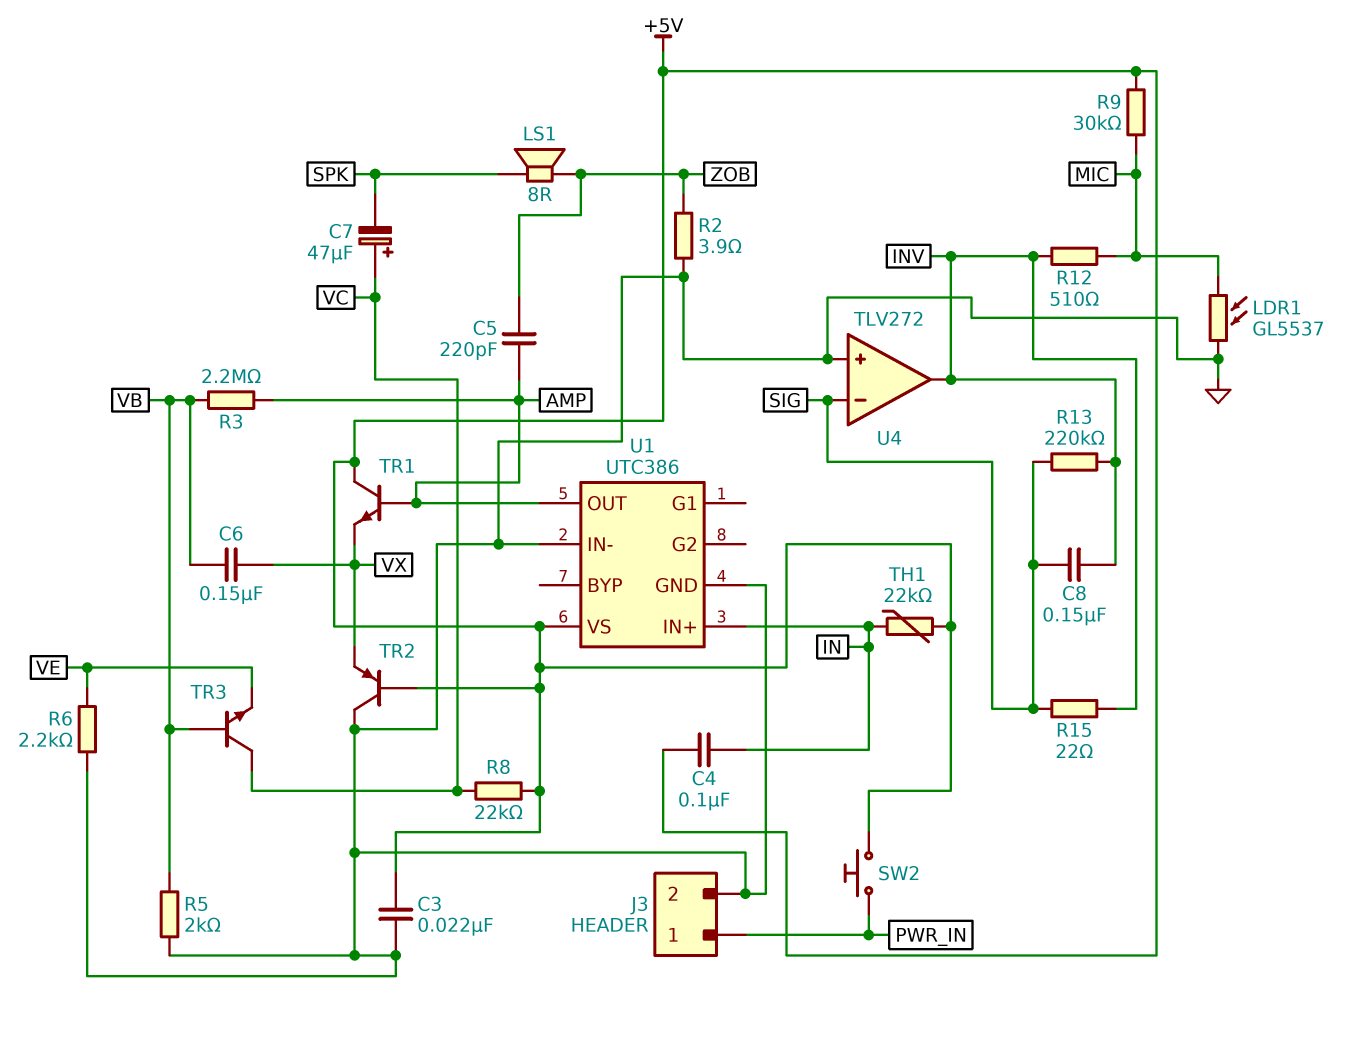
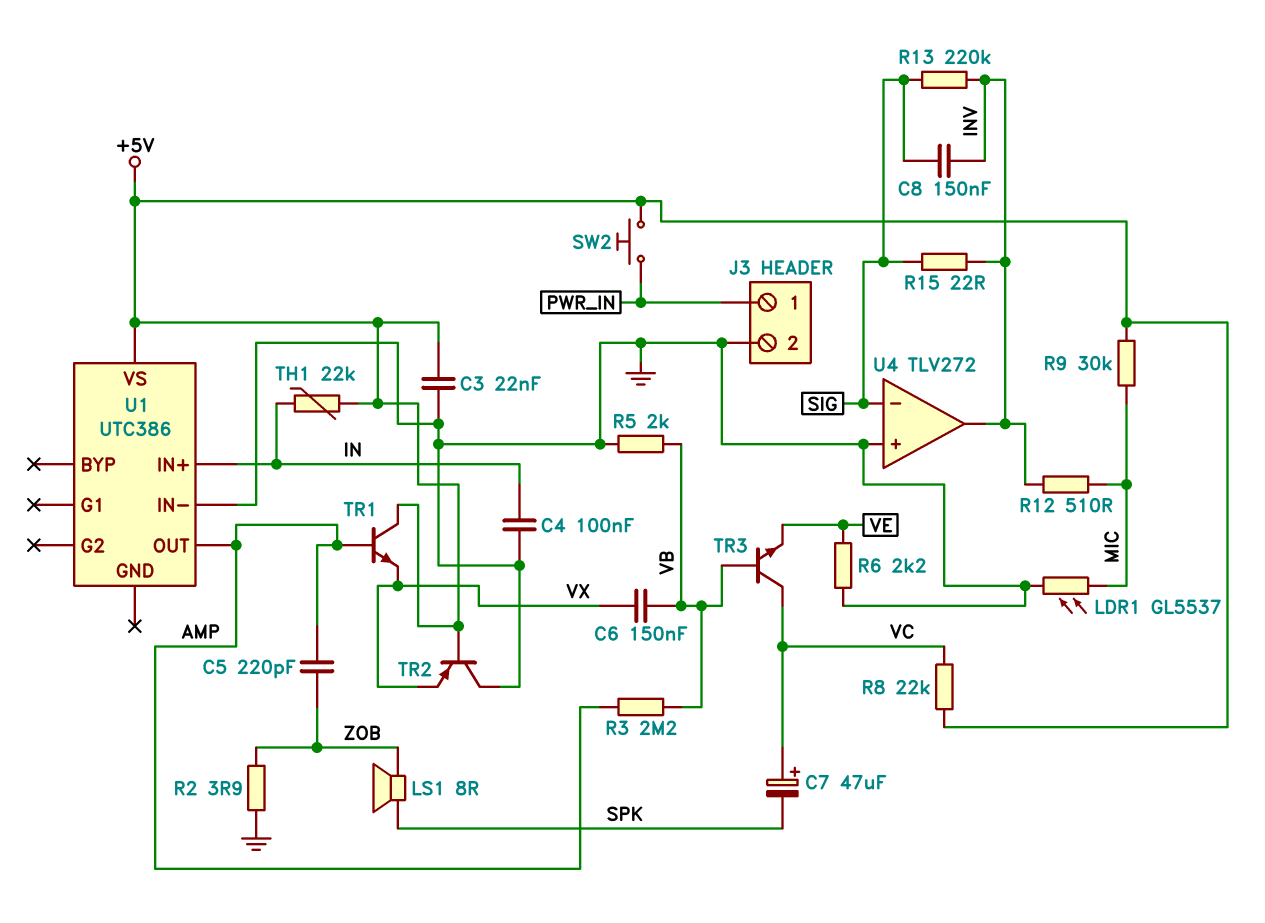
C4: 100nF (+5V, IN) -> 100nF (GND, IN)
U1 pin GND: GND -> none

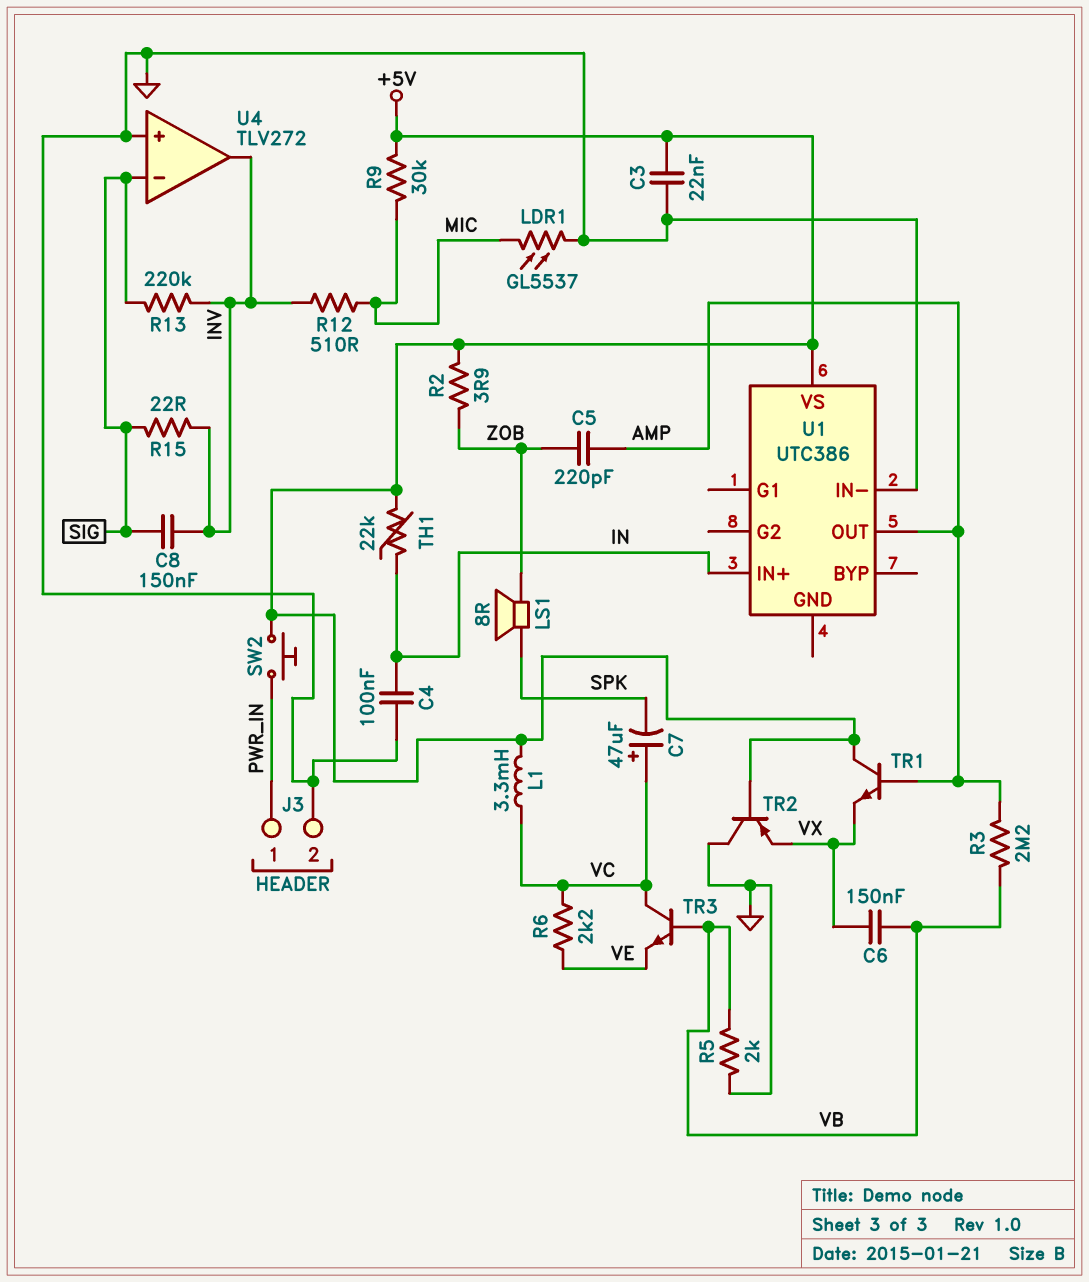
L1: none -> 3.3mH (+5V, VC)
R2: 3.9 (GND, ZOB) -> 3.9 (+5V, ZOB)
R6: 2.2k (GND, VE) -> 2.2k (VC, VE)
R8: 22k (+5V, VC) -> none

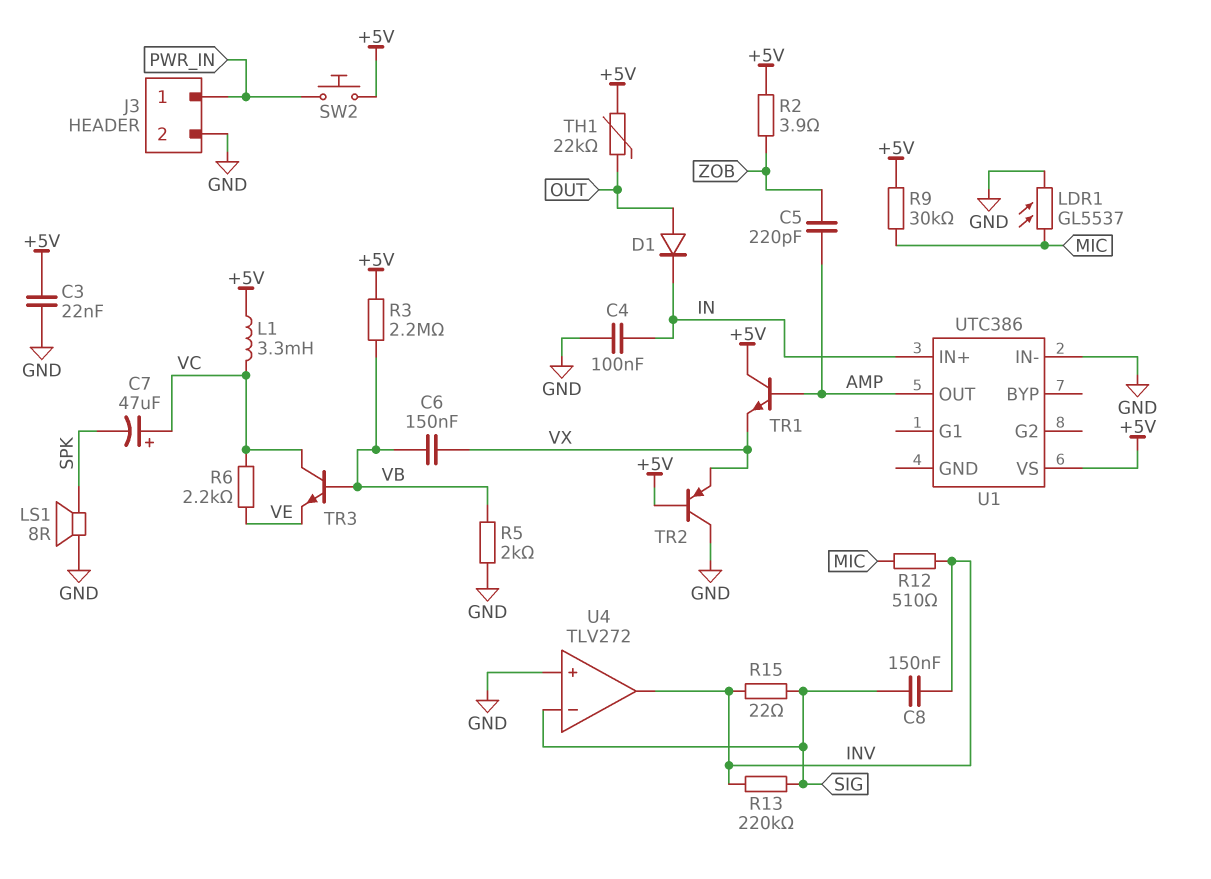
D1: none -> diode (A OUT, K IN)
LS1: speaker 8R (SPK, ZOB) -> speaker 8R (GND, SPK)
R3: 2.2M (AMP, VB) -> 2.2M (+5V, VB)
TH1: 22k (+5V, IN) -> 22k (+5V, OUT)

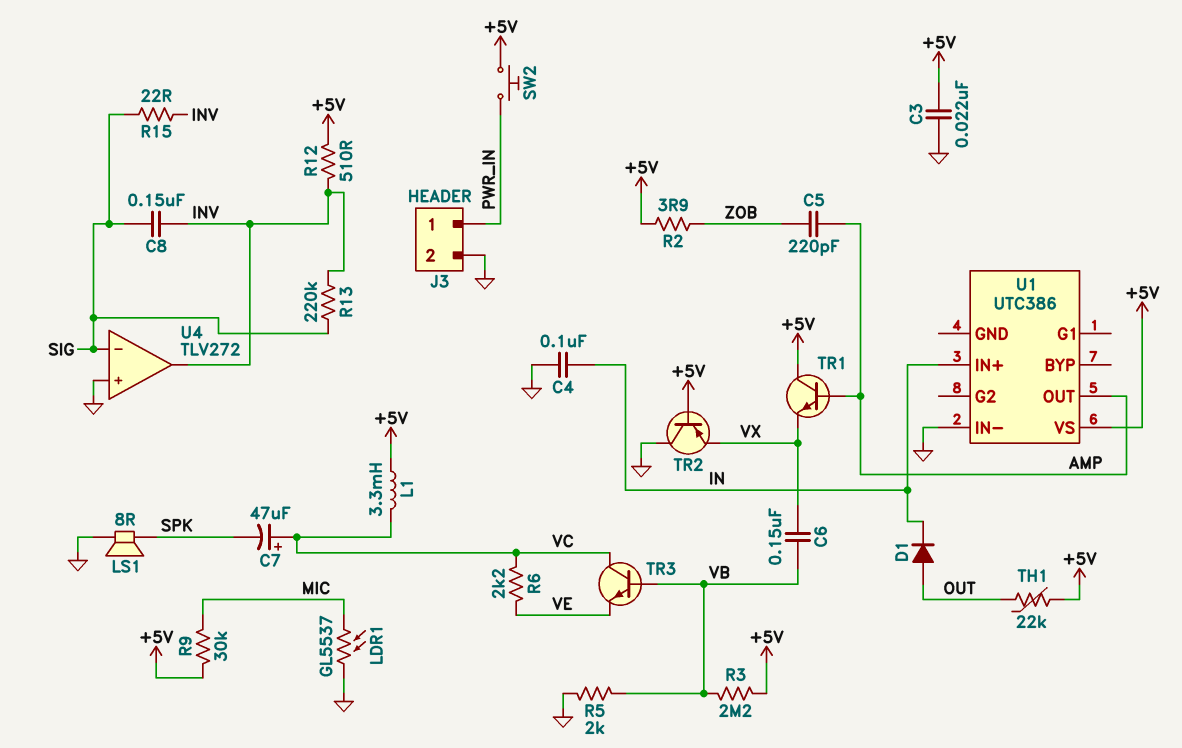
R12: 510 (INV, MIC) -> 510 (+5V, INV)

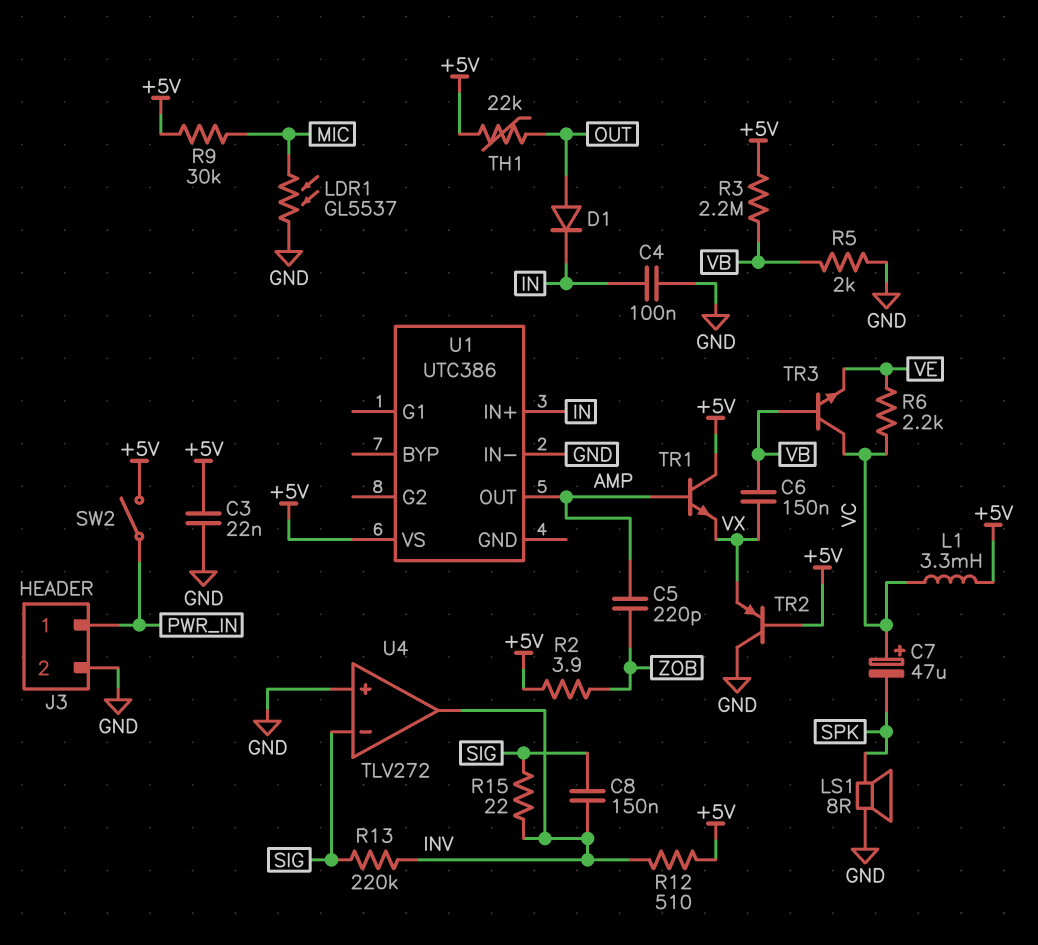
SW2: button (+5V, PWR_IN) -> switch (+5V, PWR_IN)

